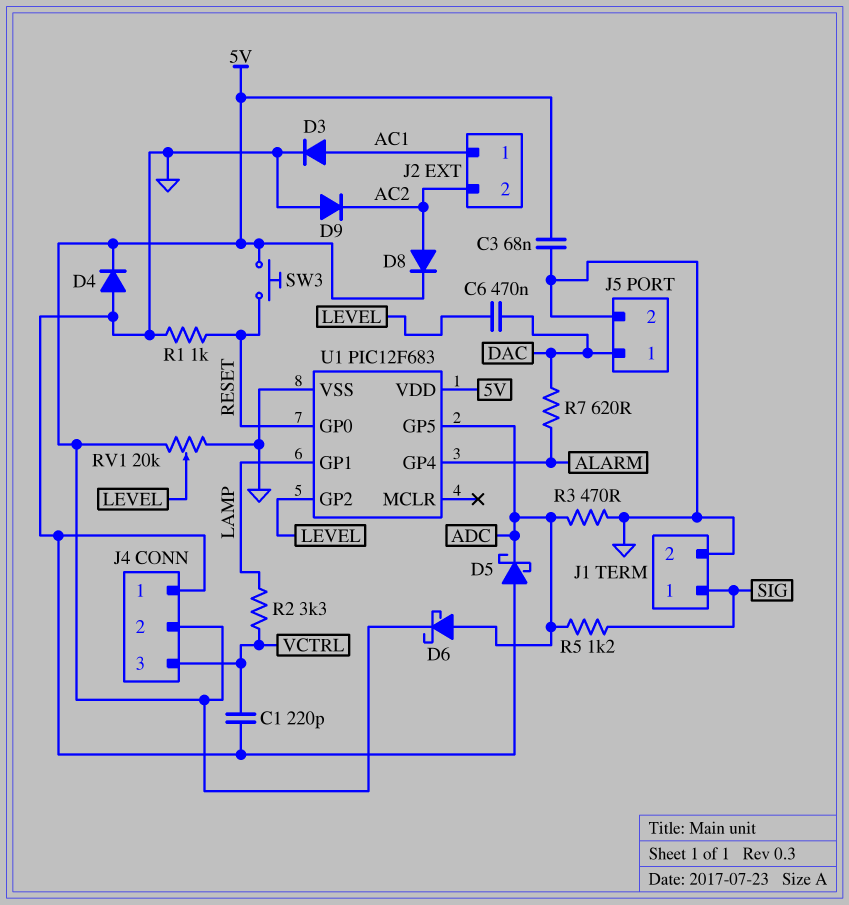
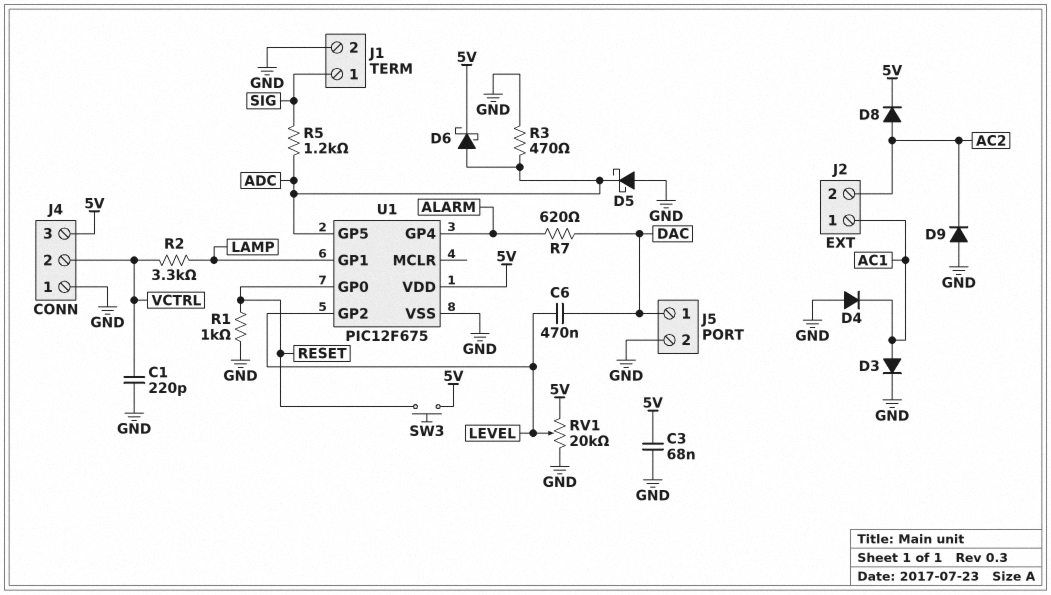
D4: diode (A GND, K 5V) -> diode (A GND, K AC1)
J4 pin 2: 5V -> VCTRL
J4 pin 3: VCTRL -> 5V
U1: PIC12F683 -> PIC12F675

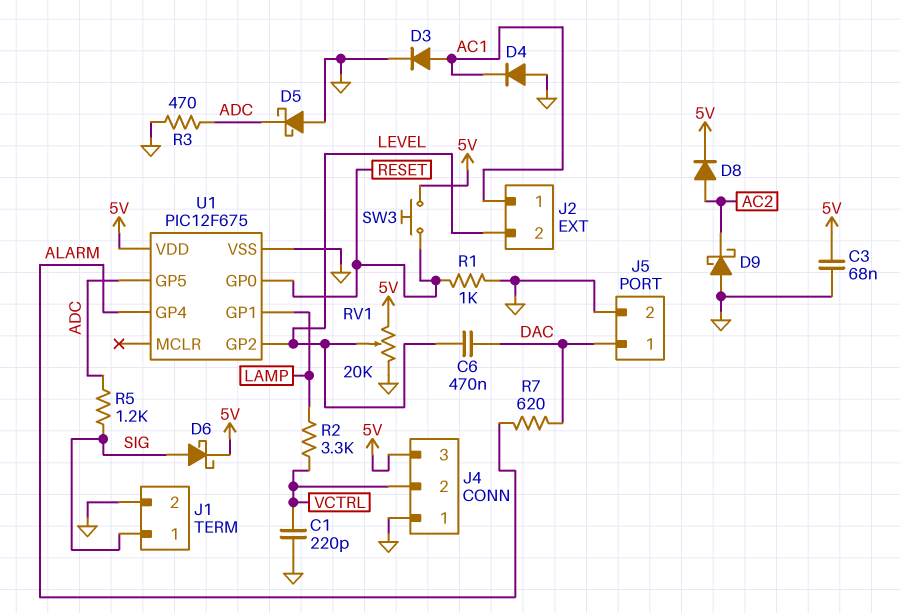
D6: schottky (A ADC, K 5V) -> schottky (A SIG, K 5V)
D9: diode (A GND, K AC2) -> schottky (A GND, K AC2)
J2 pin 2: AC2 -> LEVEL

